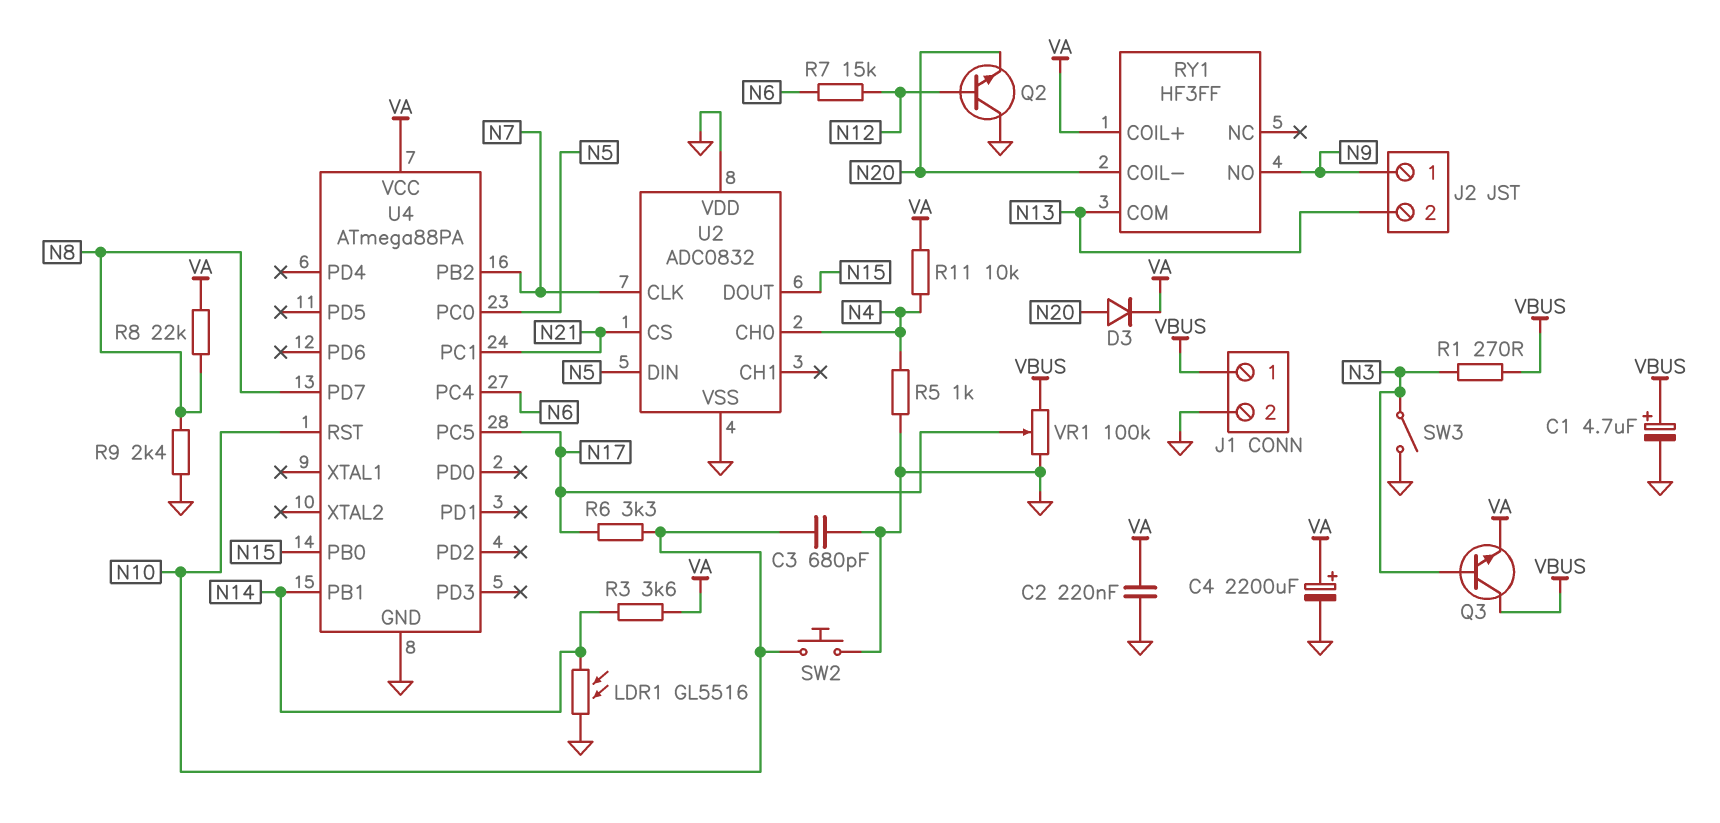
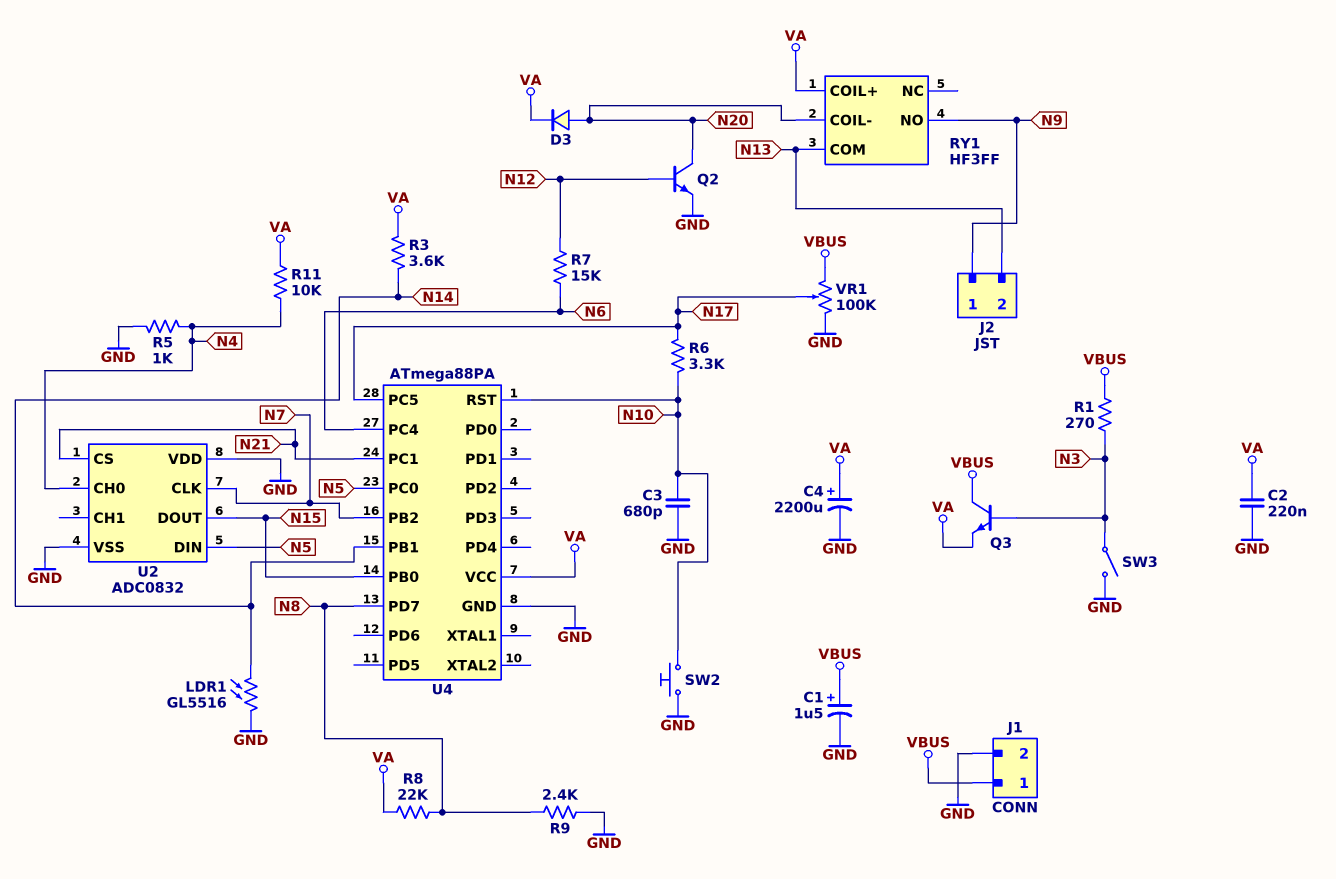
C1: 4.7uF (plus VBUS, minus GND) -> 1.5uF (plus VBUS, minus GND)
Q2: NPN (B N12, C GND, E N20) -> NPN (B N12, C N20, E GND)

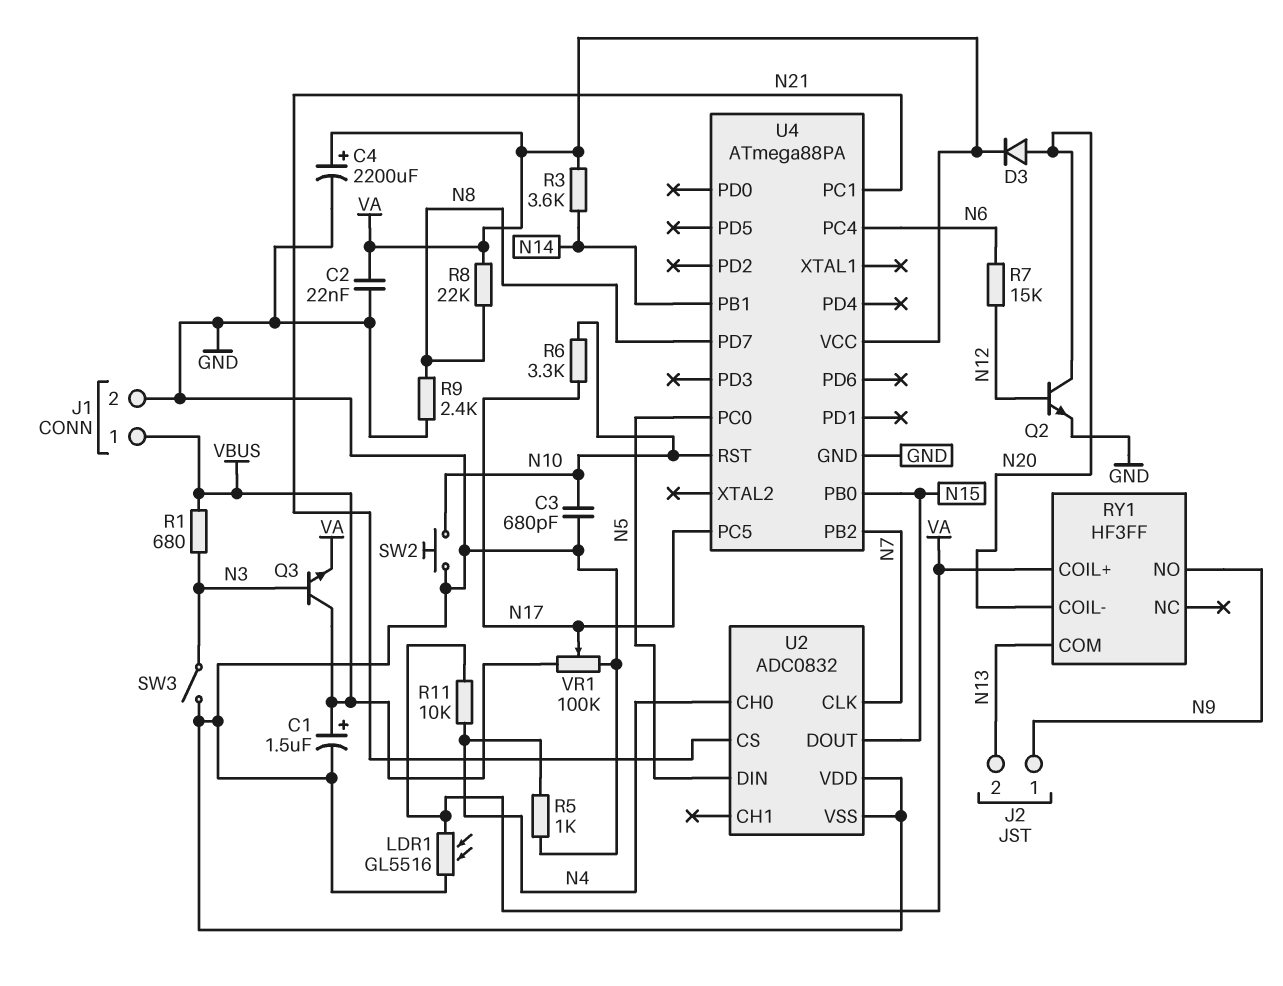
C2: 220nF (GND, VA) -> 22nF (GND, VA)
LDR1: GL5516 (GND, N14) -> GL5516 (GND, VA)
R1: 270 (N3, VBUS) -> 680 (N3, VBUS)

